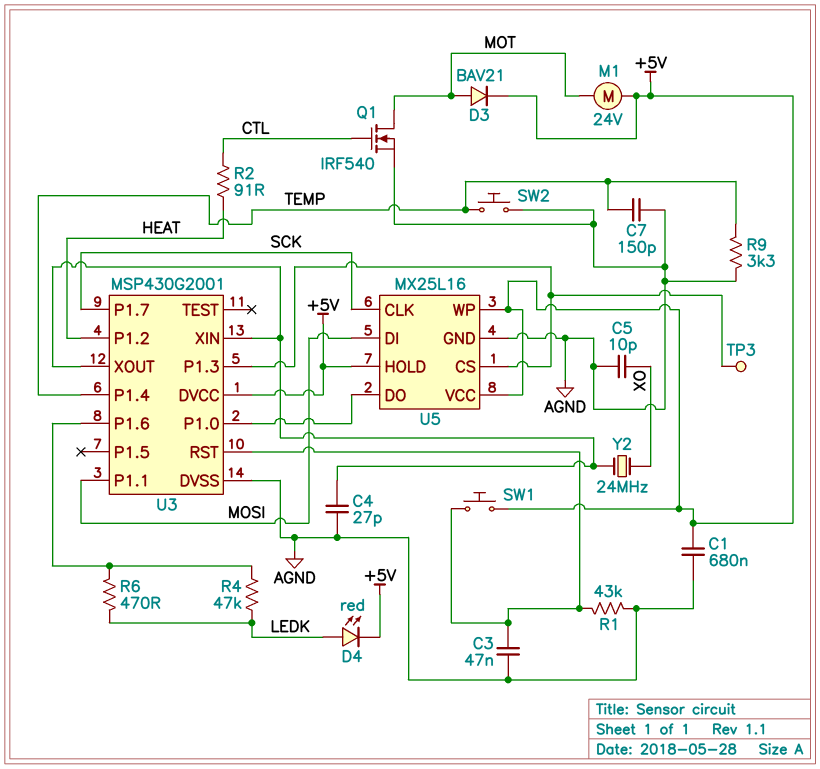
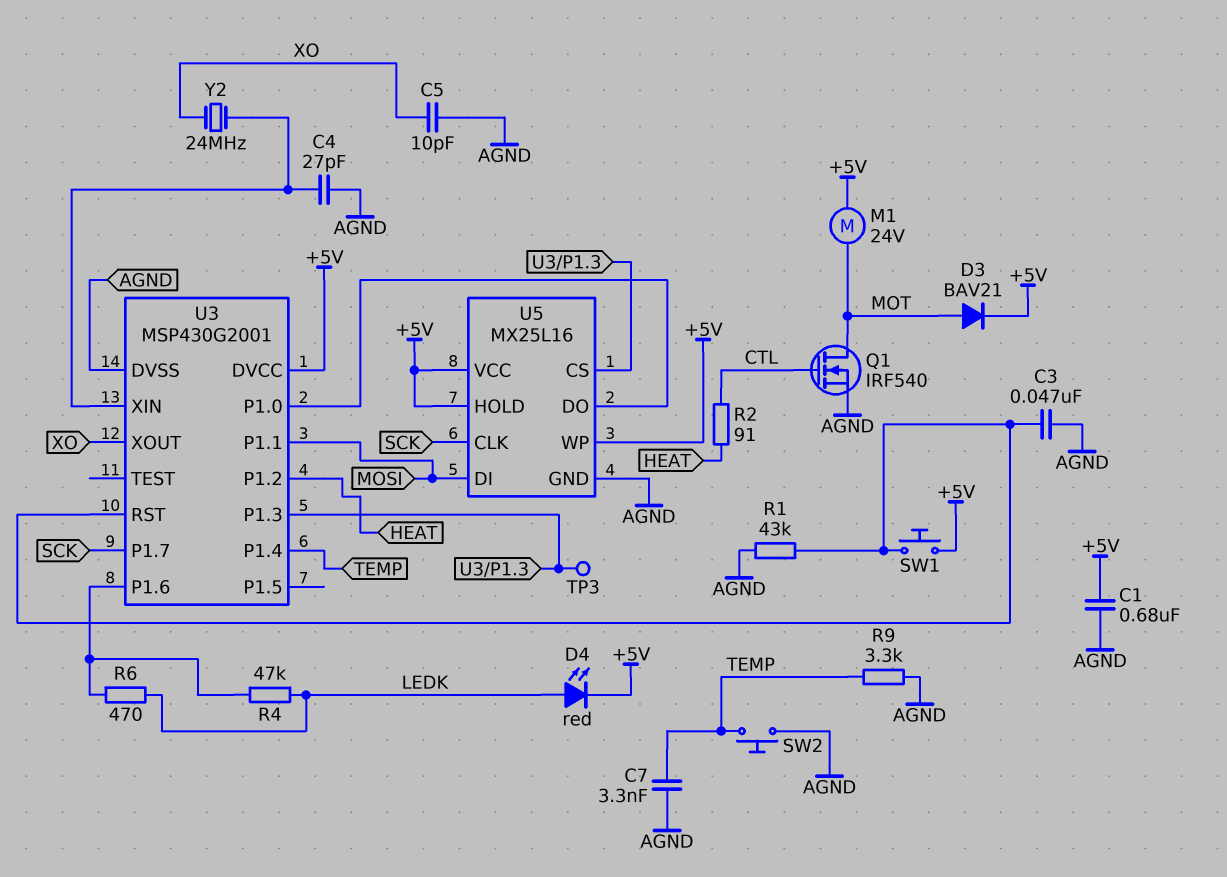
C7: 150pF (AGND, TEMP) -> 3.3nF (AGND, TEMP)
U3 pin XOUT: U3/XIN -> XO

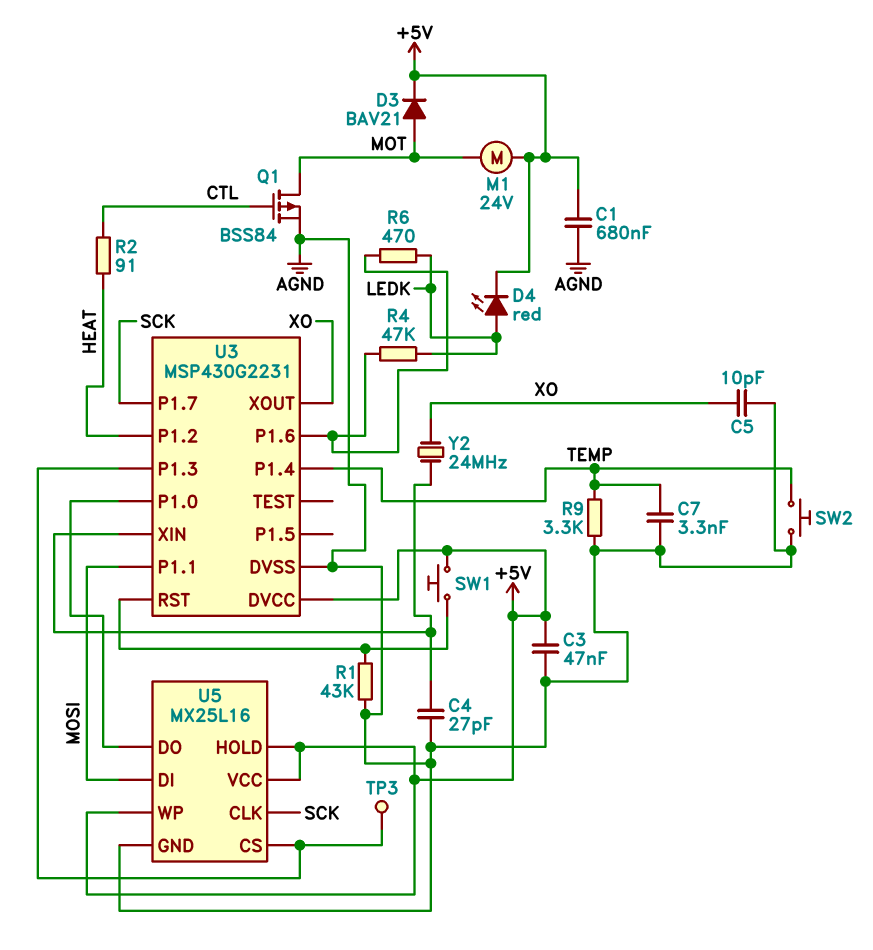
C3: 47nF (AGND, U3/RST) -> 47nF (+5V, AGND)
Q1: NMOS IRF540 (G CTL, D MOT, S AGND) -> PMOS BSS84 (G CTL, D MOT, S AGND)
U3: MSP430G2001 -> MSP430G2231

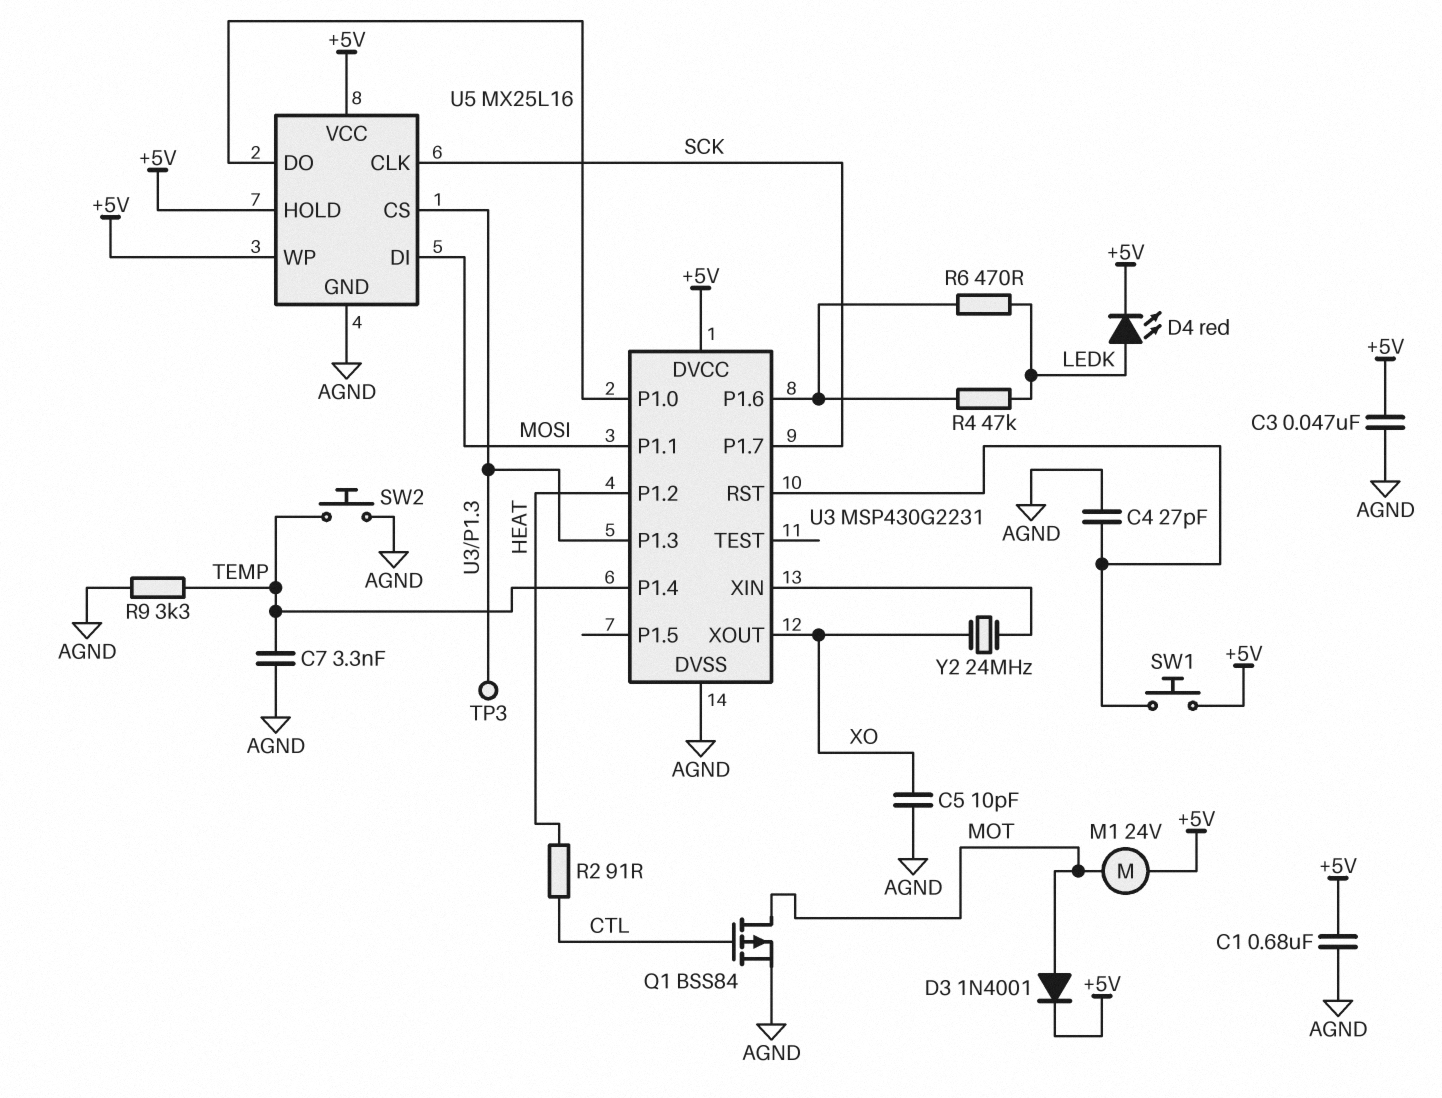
C4: 27pF (AGND, U3/XIN) -> 27pF (AGND, U3/RST)
D3: diode BAV21 (A MOT, K +5V) -> diode 1N4001 (A MOT, K +5V)
R1: 43k (AGND, U3/RST) -> none

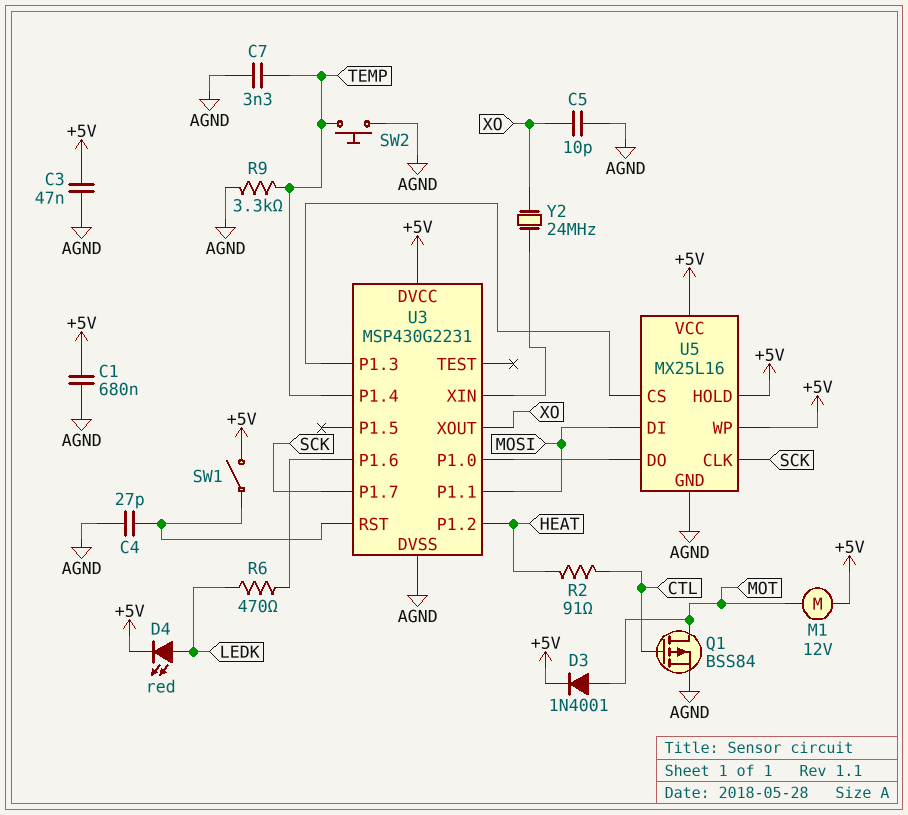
M1: motor 24V (+5V, MOT) -> motor 12V (+5V, MOT)
R4: 47k (LEDK, U3/P1.6) -> none
SW1: button (+5V, U3/RST) -> switch (+5V, U3/RST)
TP3: test point (U3/P1.3) -> none

